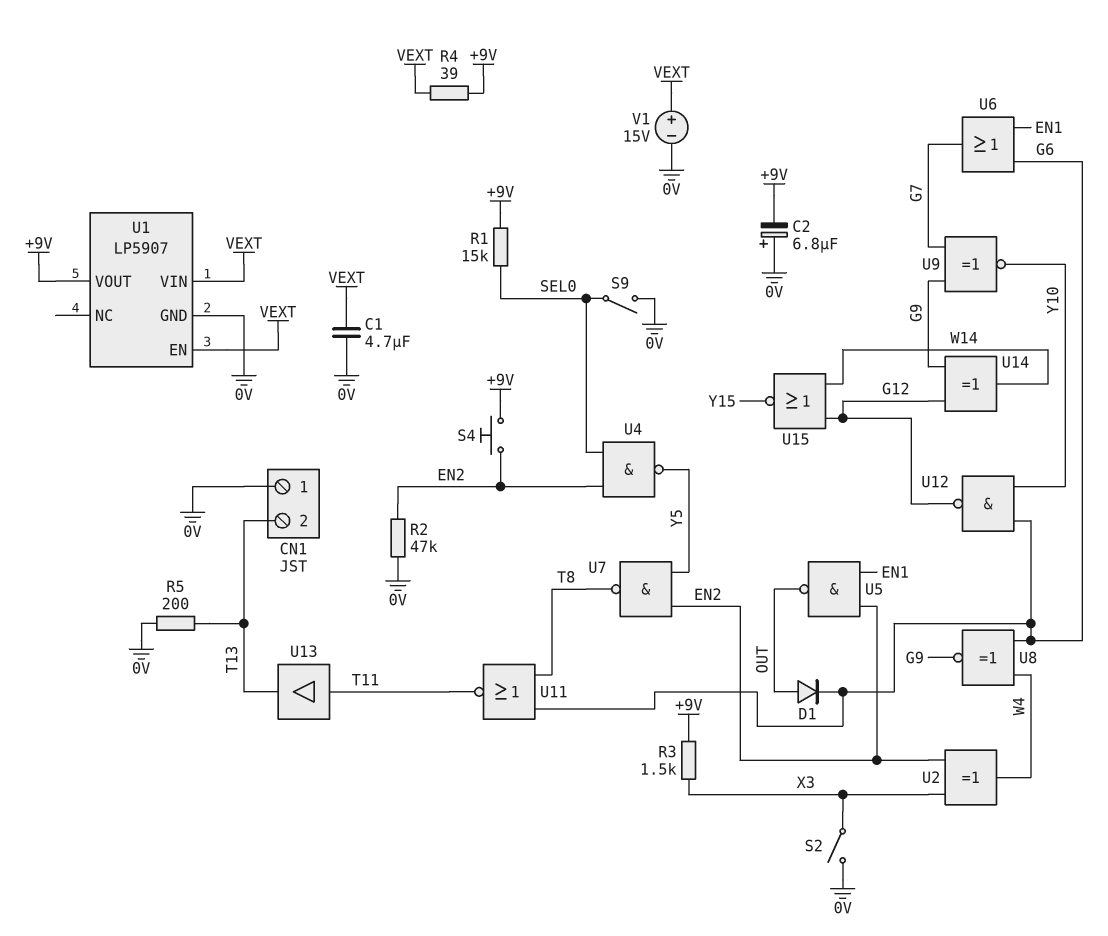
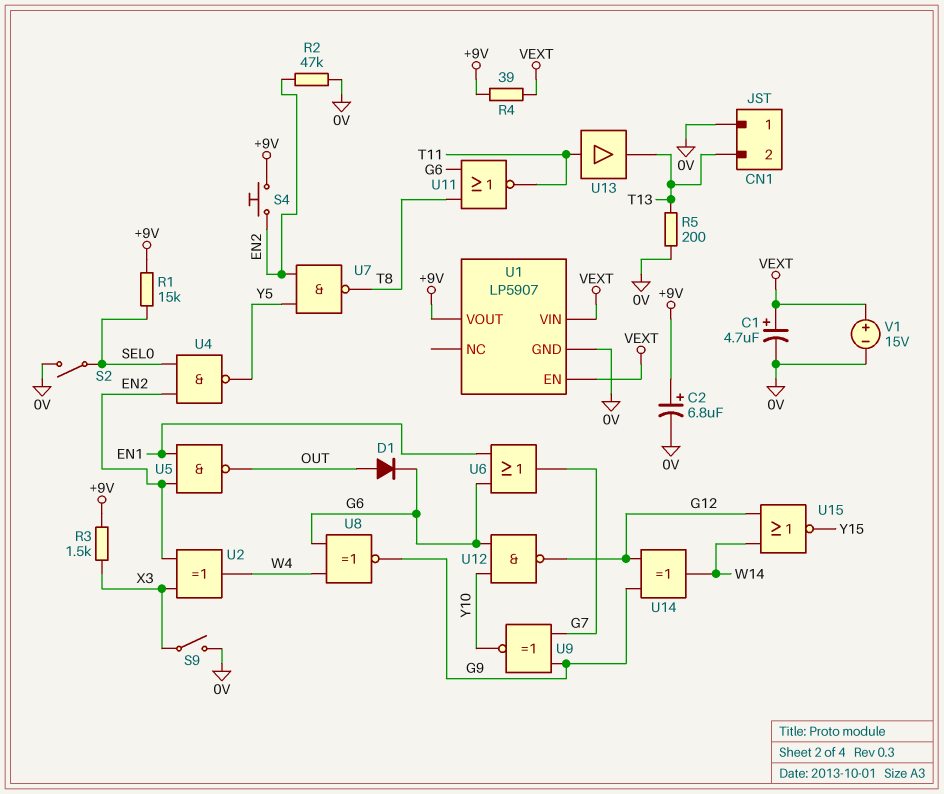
C1: 4.7uF (0V, VEXT) -> 4.7uF (plus VEXT, minus 0V)
C2: 6.8uF (plus 0V, minus +9V) -> 6.8uF (plus +9V, minus 0V)
S2: switch (0V, X3) -> switch (0V, SEL0)
S9: switch (0V, SEL0) -> switch (0V, X3)

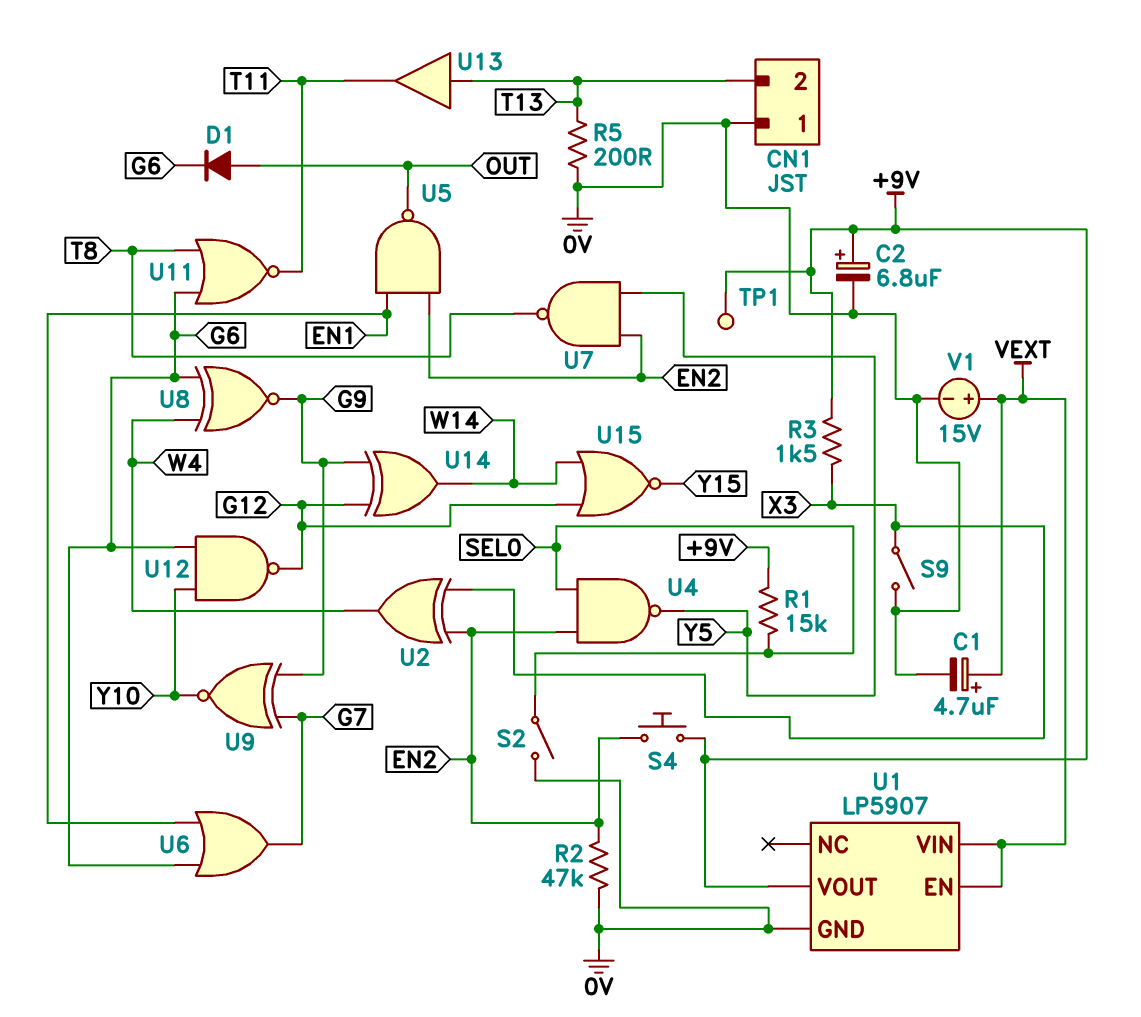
R4: 39 (+9V, VEXT) -> none
TP1: none -> test point (+9V)
U13: buffer (in T11, out T13) -> buffer (in T13, out T11)

